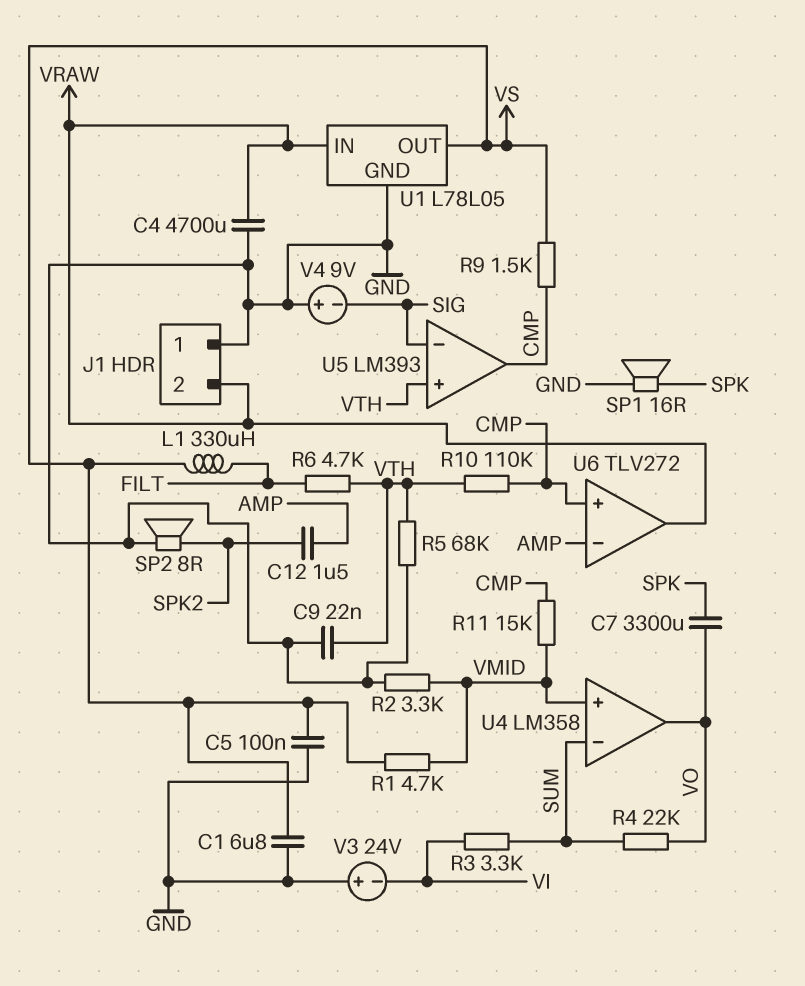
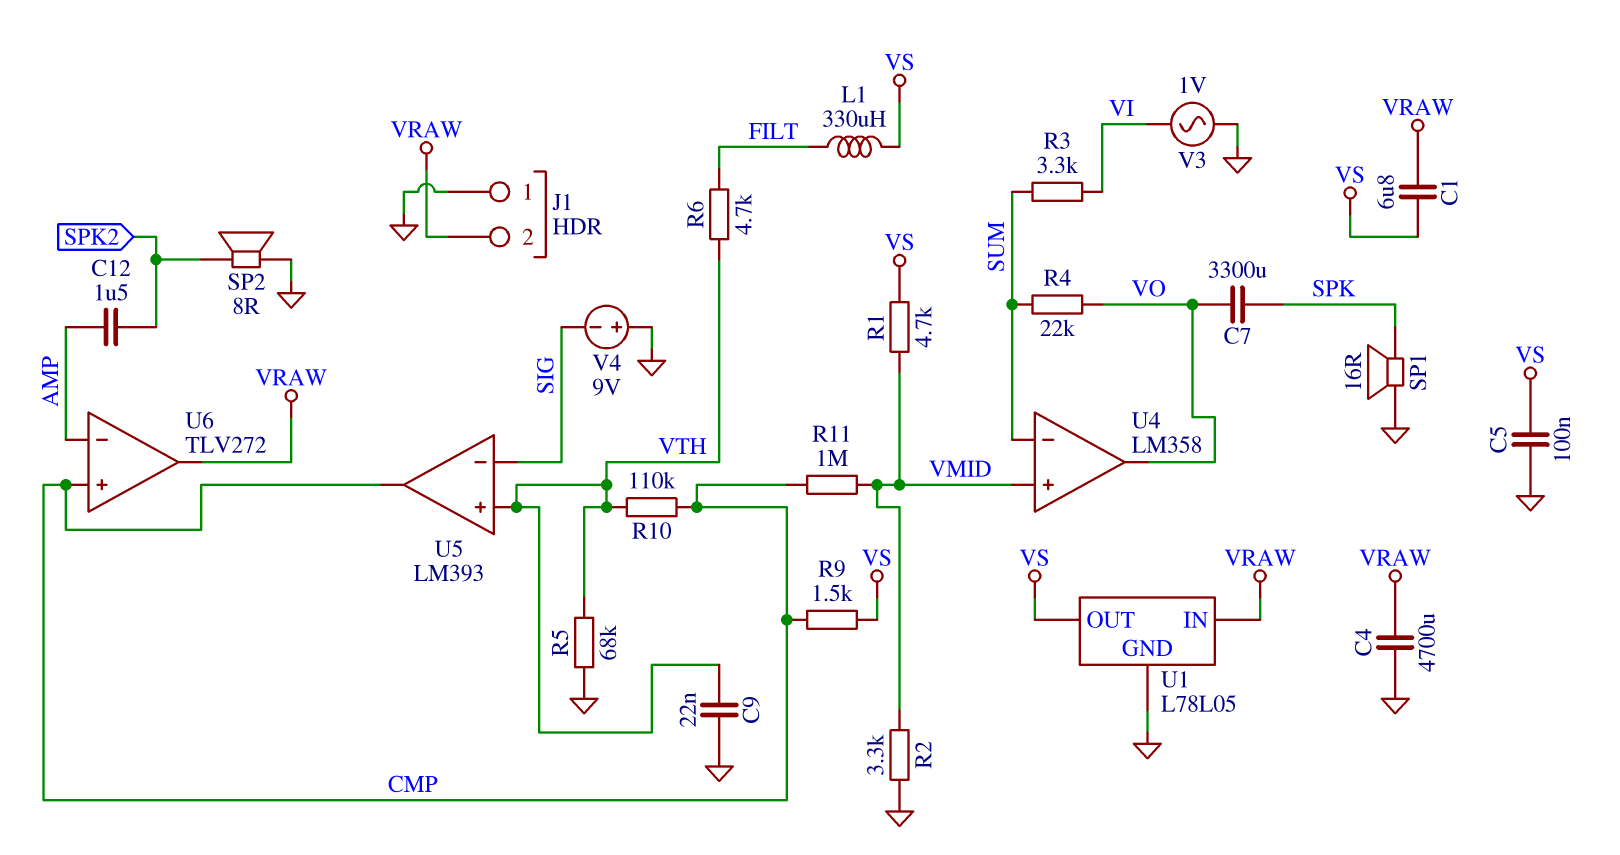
C1: 6.8uF (GND, VS) -> 6.8uF (VRAW, VS)
R11: 15k (CMP, VMID) -> 1M (CMP, VMID)
V3: 24V (plus GND, minus VI) -> AC 1V (GND, VI)

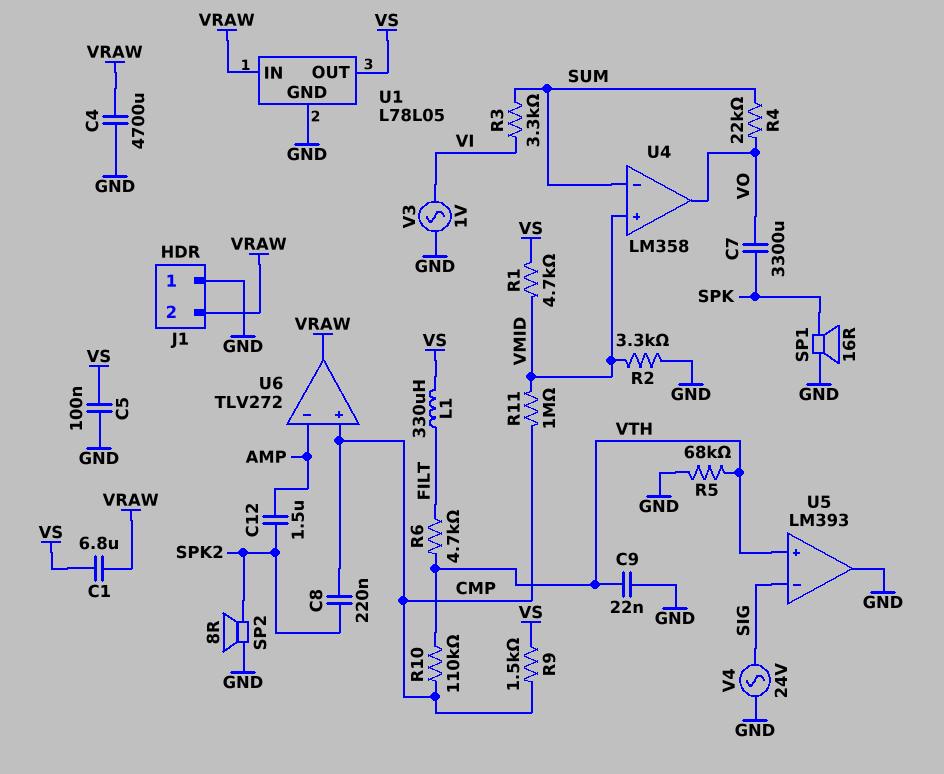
C8: none -> 220nF (CMP, SPK2)
U5 pin out: CMP -> GND
V4: 9V (plus GND, minus SIG) -> AC 24V (GND, SIG)

